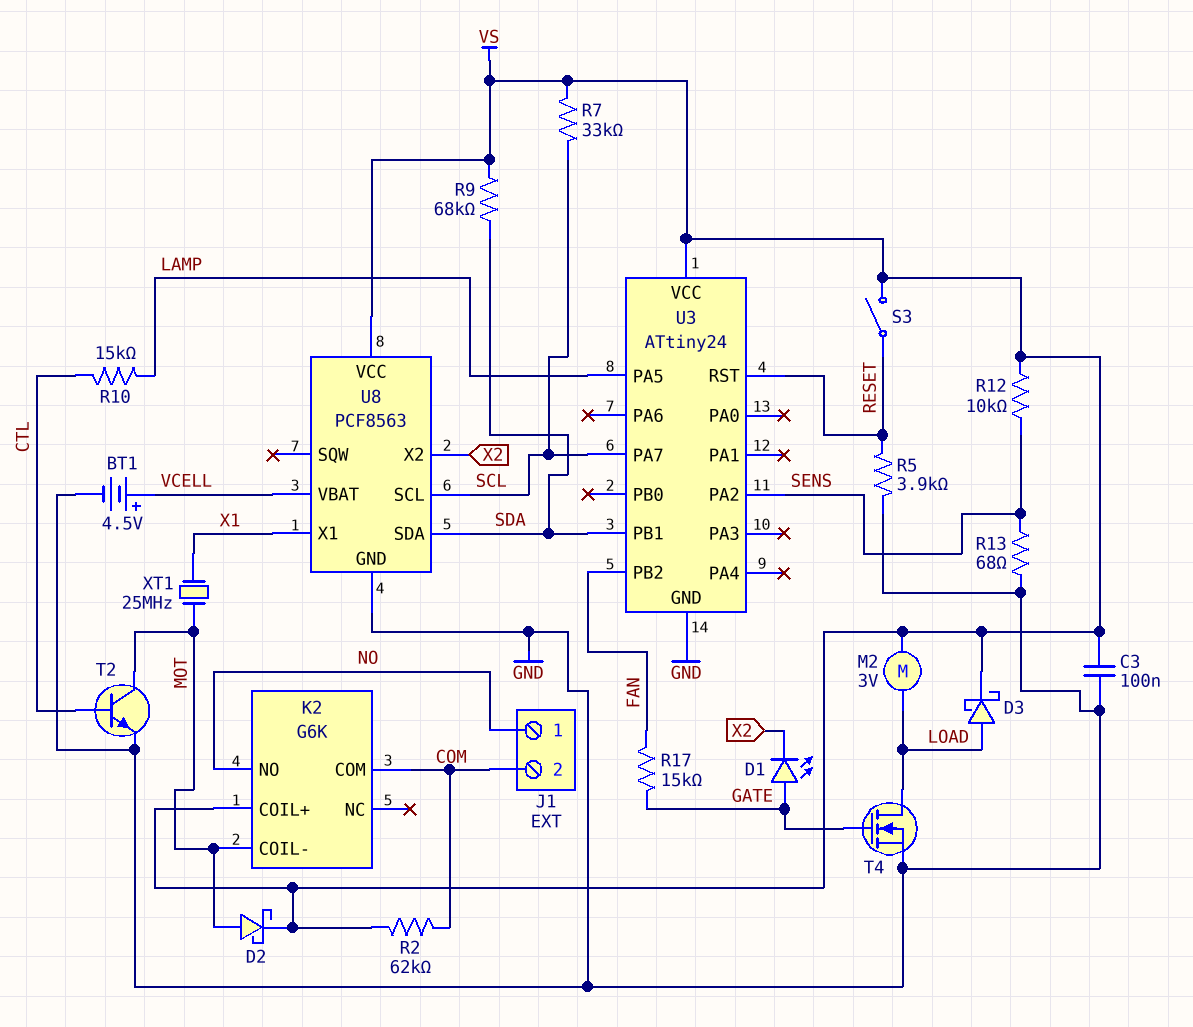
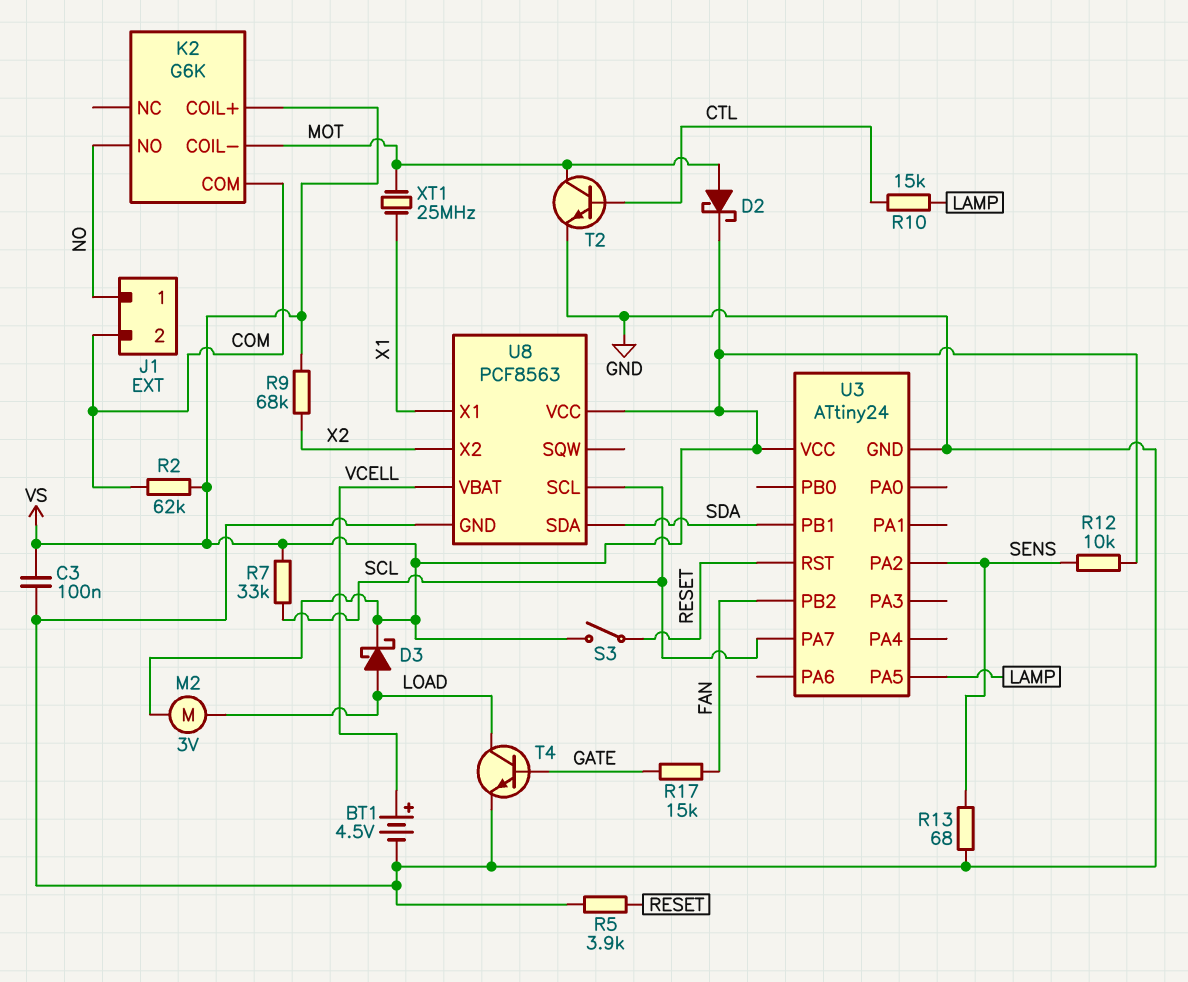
D1: LED (A GATE, K X2) -> none
R9: 68k (SDA, VS) -> 68k (VS, X2)
T4: NMOS (G GATE, D LOAD, S GND) -> NPN (B GATE, C LOAD, E GND)

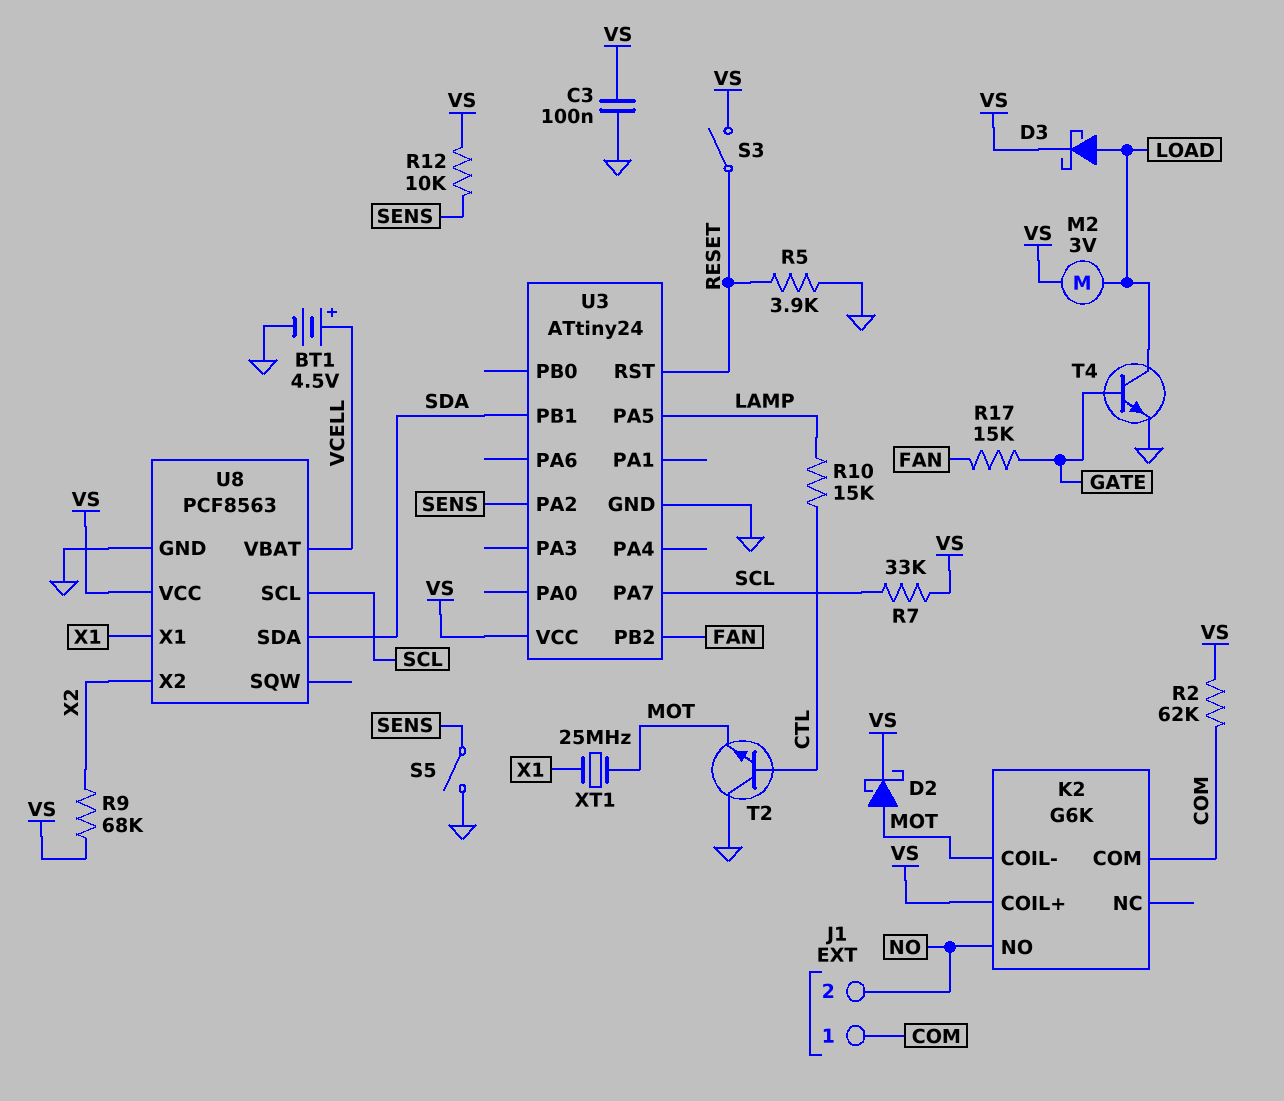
J1 pin 1: NO -> COM
J1 pin 2: COM -> NO
R13: 68 (GND, SENS) -> none
S5: none -> switch (GND, SENS)
T2: NPN (B CTL, C MOT, E GND) -> NPN (B CTL, C GND, E MOT)

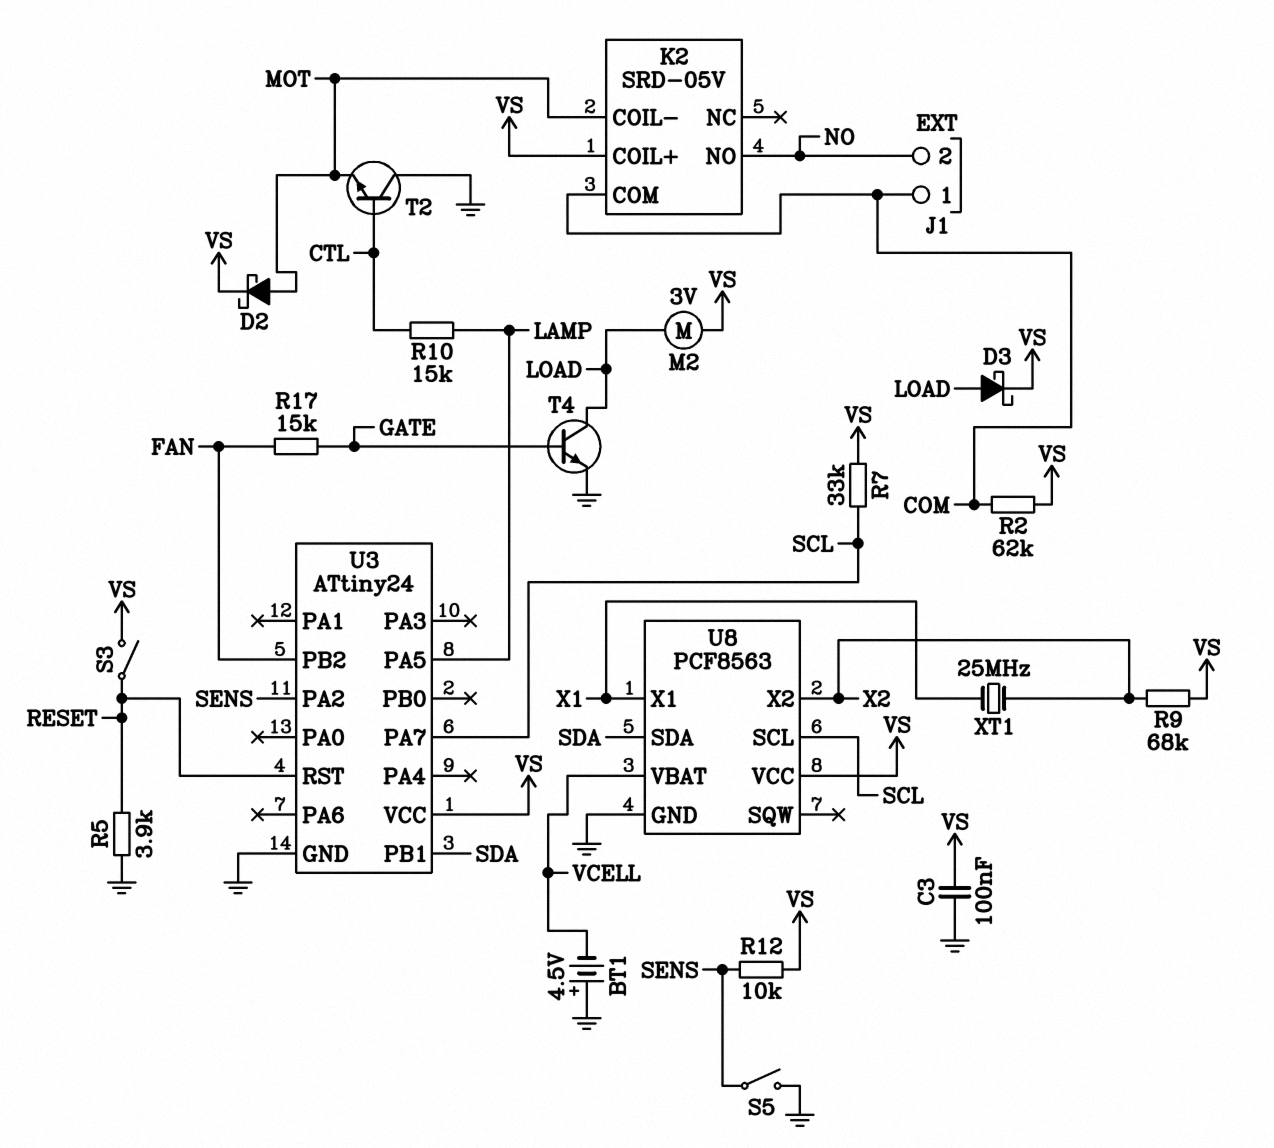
BT1: 4.5V (plus VCELL, minus GND) -> 4.5V (plus GND, minus VCELL)
K2: G6K -> SRD-05V
XT1: 25MHz (MOT, X1) -> 25MHz (X1, X2)

